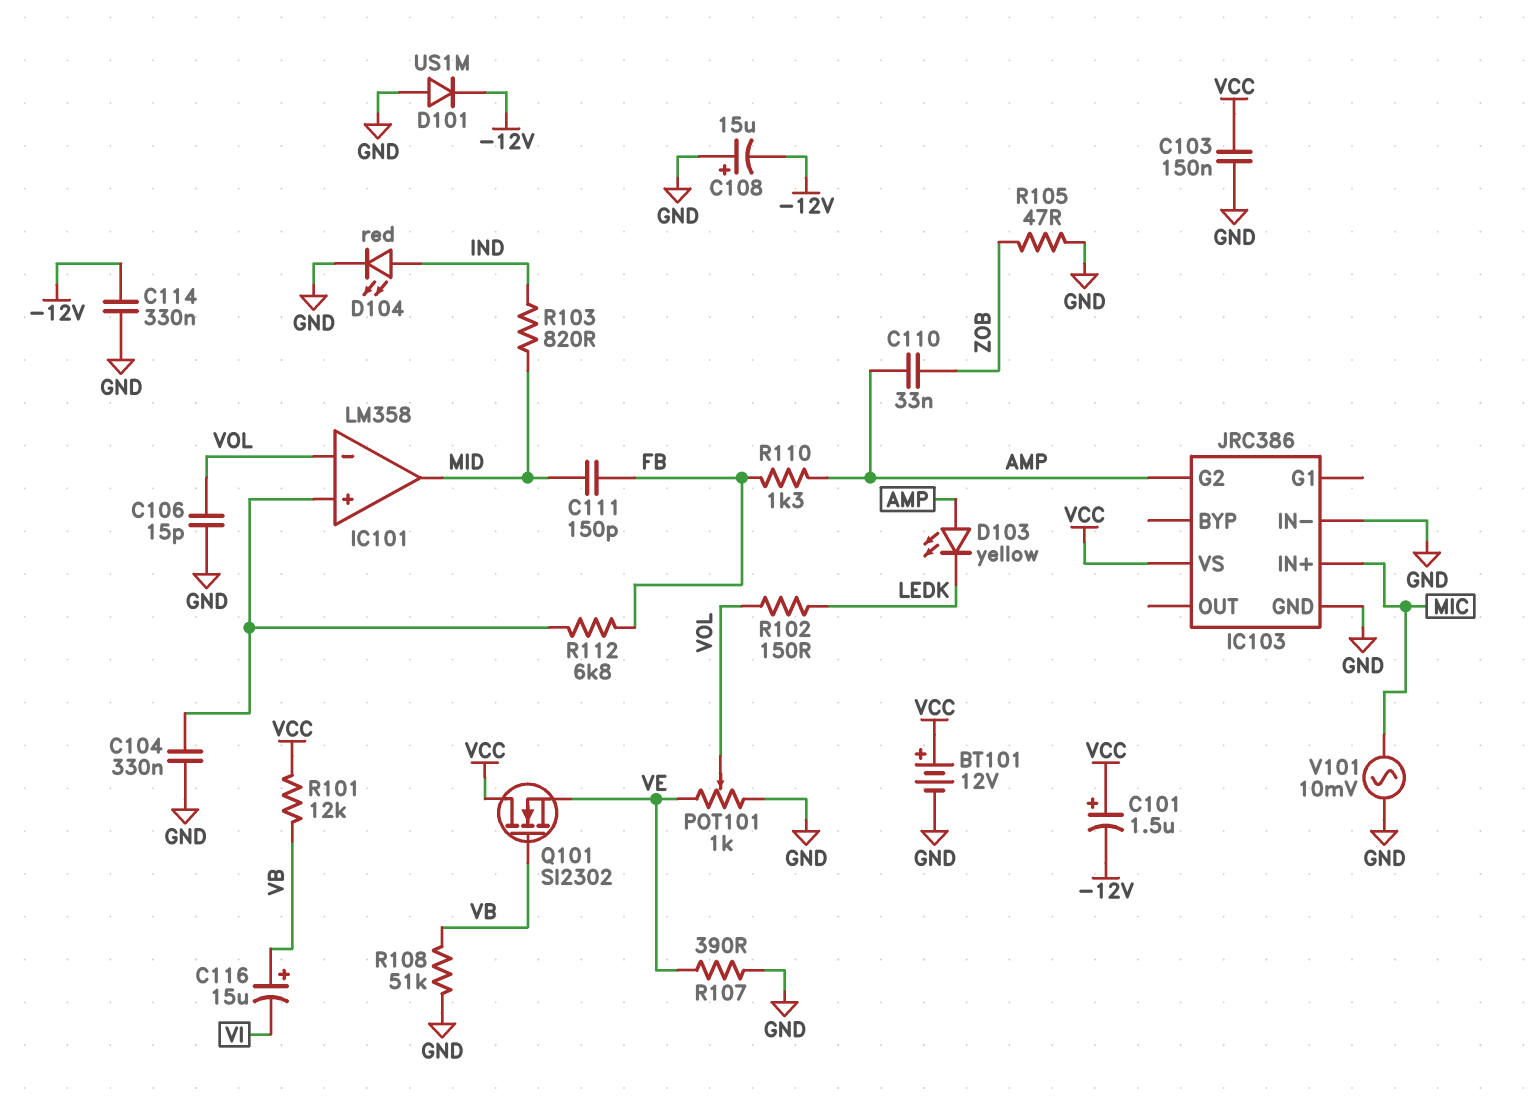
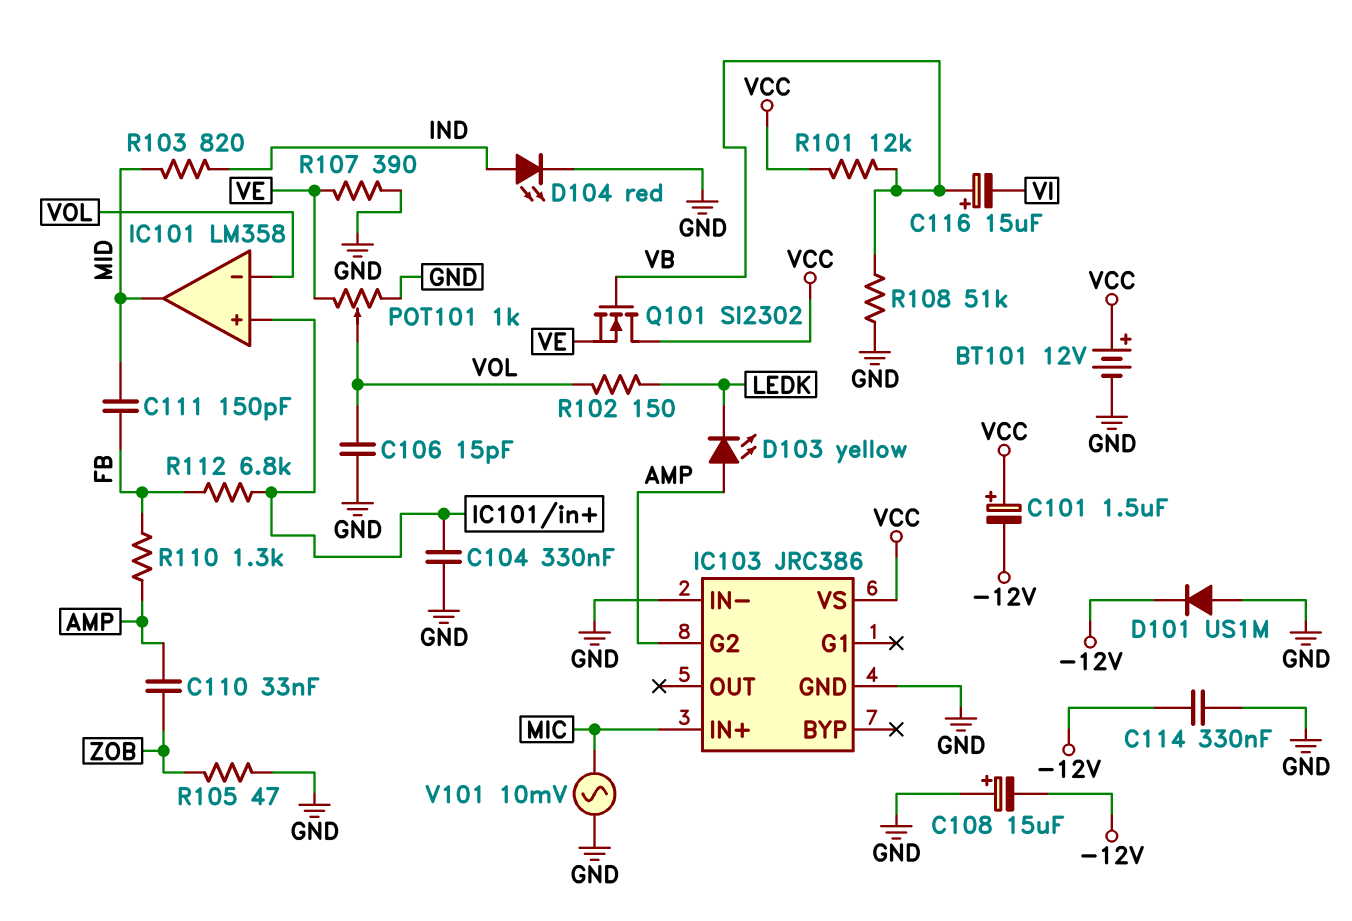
C103: 150nF (GND, VCC) -> none

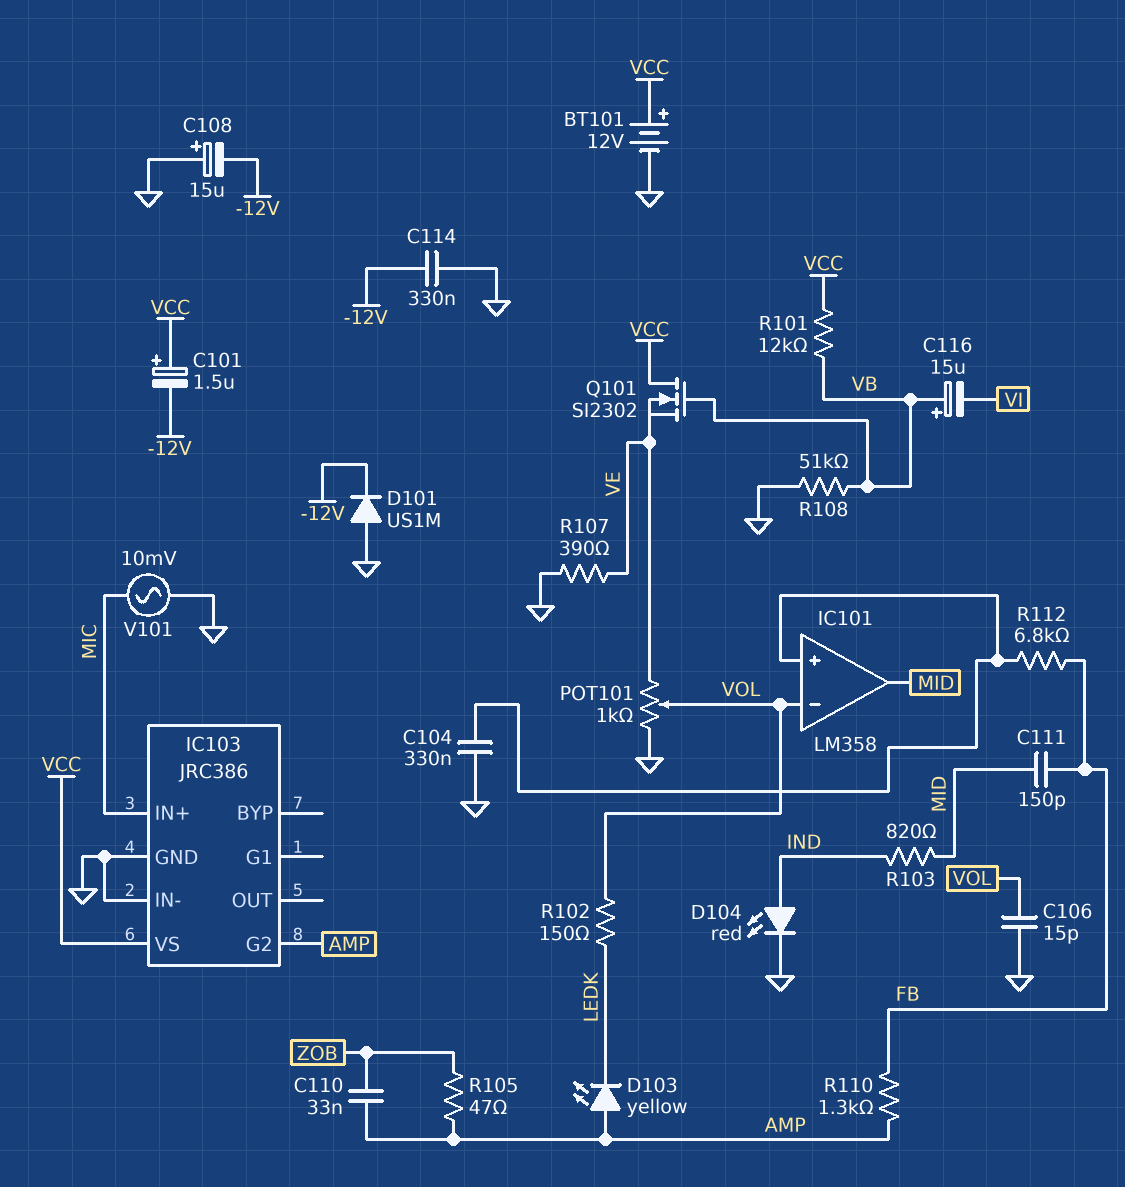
R105: 47 (GND, ZOB) -> 47 (AMP, ZOB)

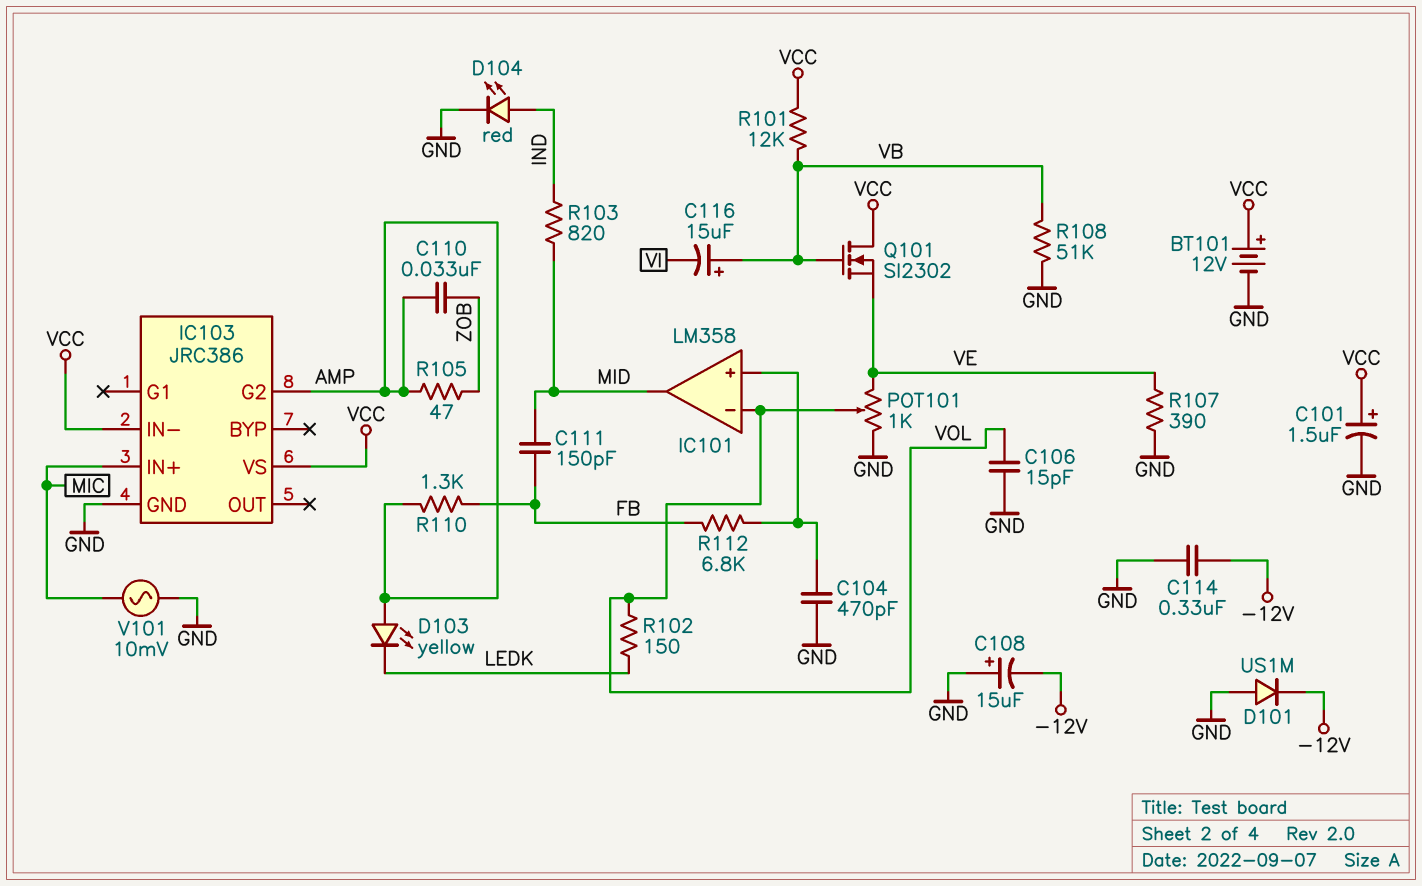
C101: 1.5uF (plus VCC, minus -12V) -> 1.5uF (plus VCC, minus GND)
C104: 330nF (GND, IC101/in+) -> 470pF (GND, IC101/in+)
IC103 pin IN-: GND -> VCC

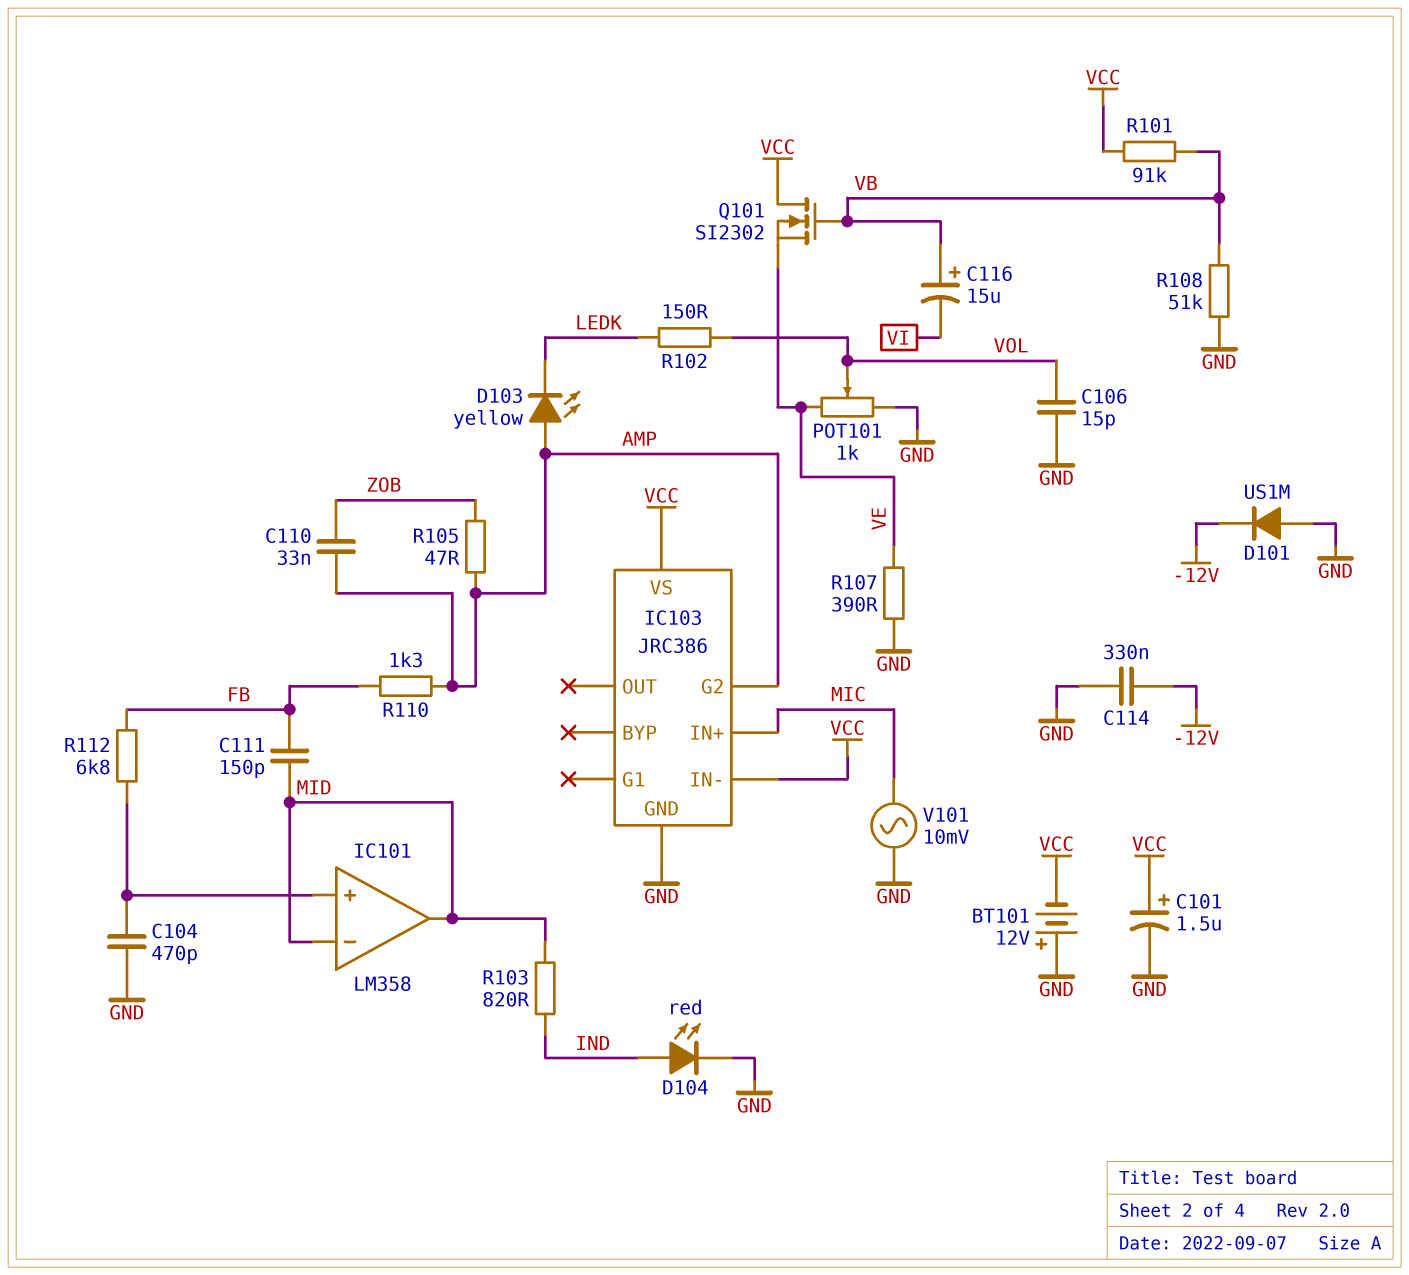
BT101: 12V (plus VCC, minus GND) -> 12V (plus GND, minus VCC)
C108: 15uF (plus GND, minus -12V) -> none
IC101 pin in-: VOL -> MID
R101: 12k (VB, VCC) -> 91k (VB, VCC)

